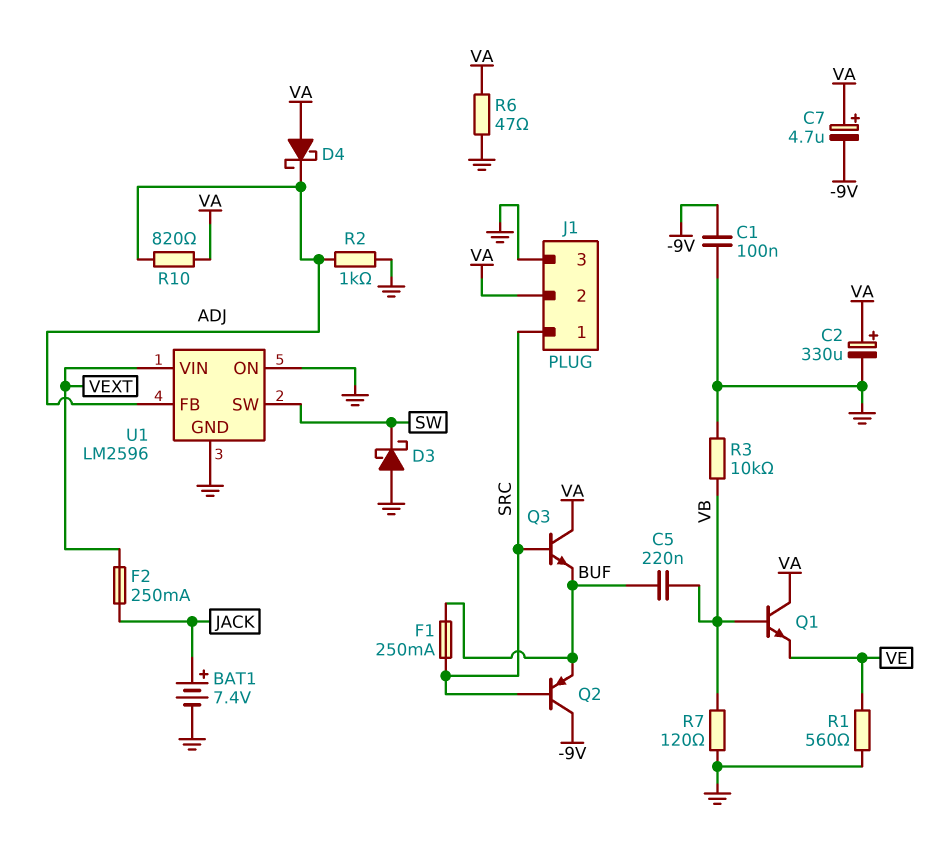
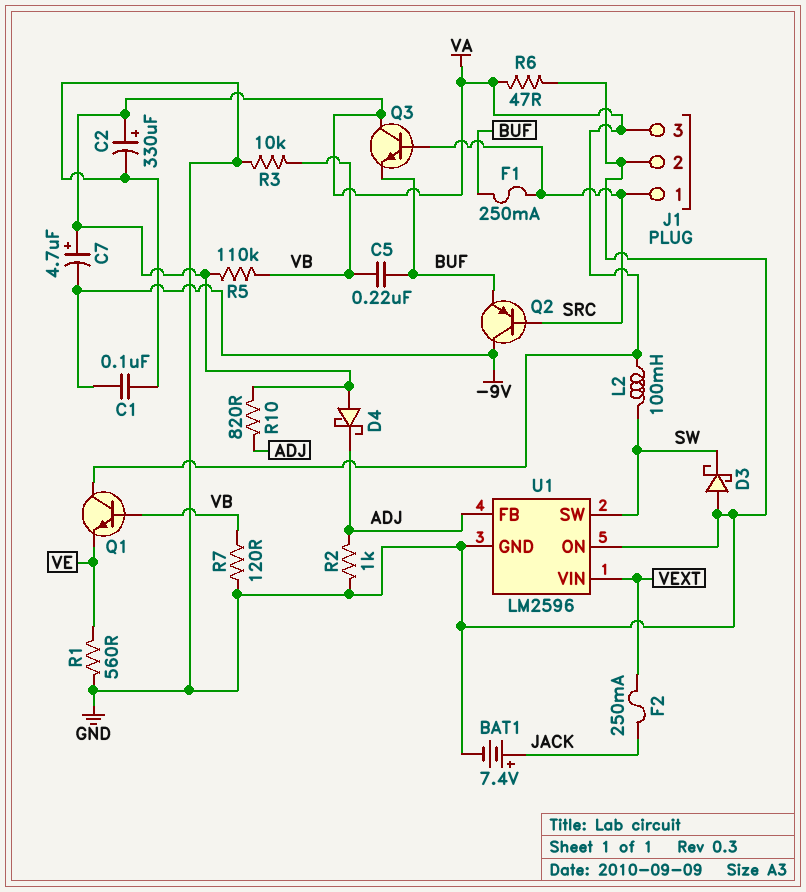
J1 pin 2: VA -> GND
J1 pin 3: GND -> VA
L2: none -> 100mH (SW, VA)
R5: none -> 110k (VA, VB)

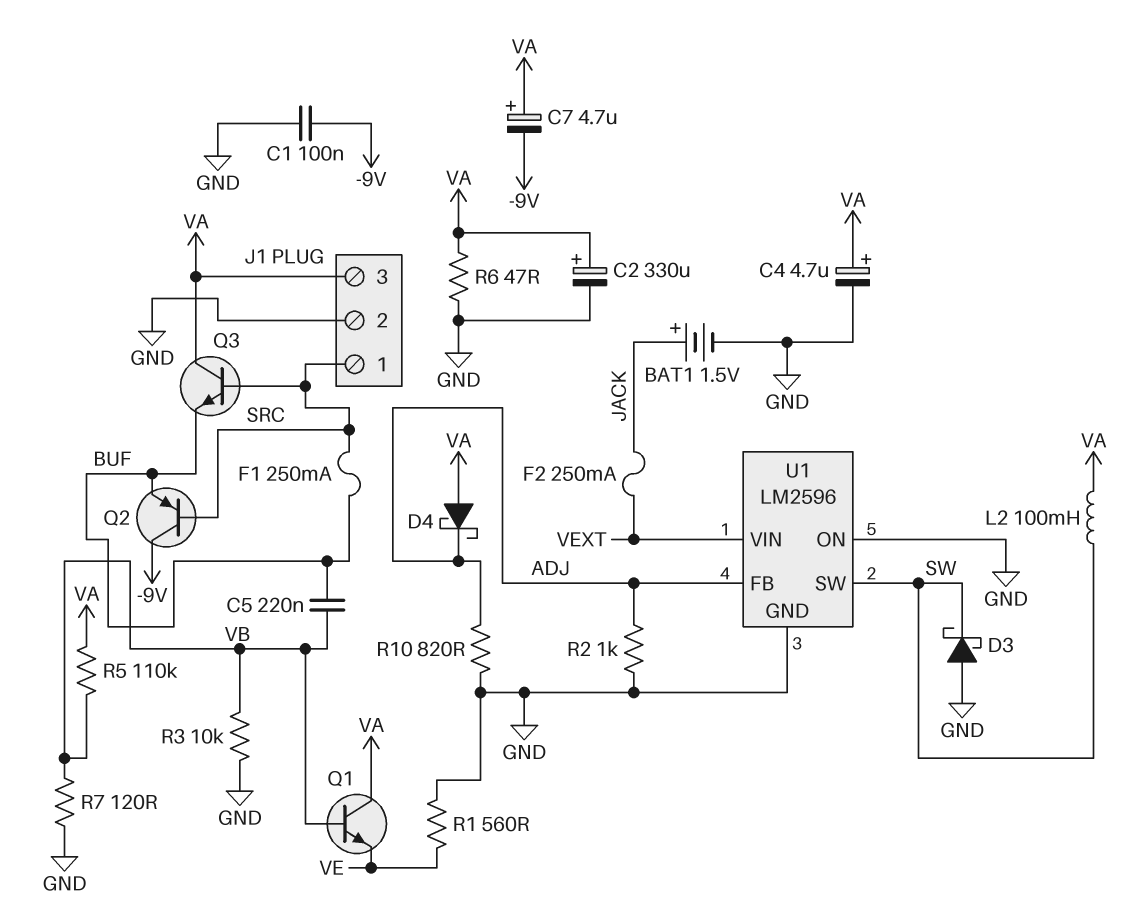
BAT1: 7.4V (plus JACK, minus GND) -> 1.5V (plus JACK, minus GND)
C4: none -> 4.7uF (plus VA, minus GND)
R10: 820 (ADJ, VA) -> 820 (ADJ, GND)

